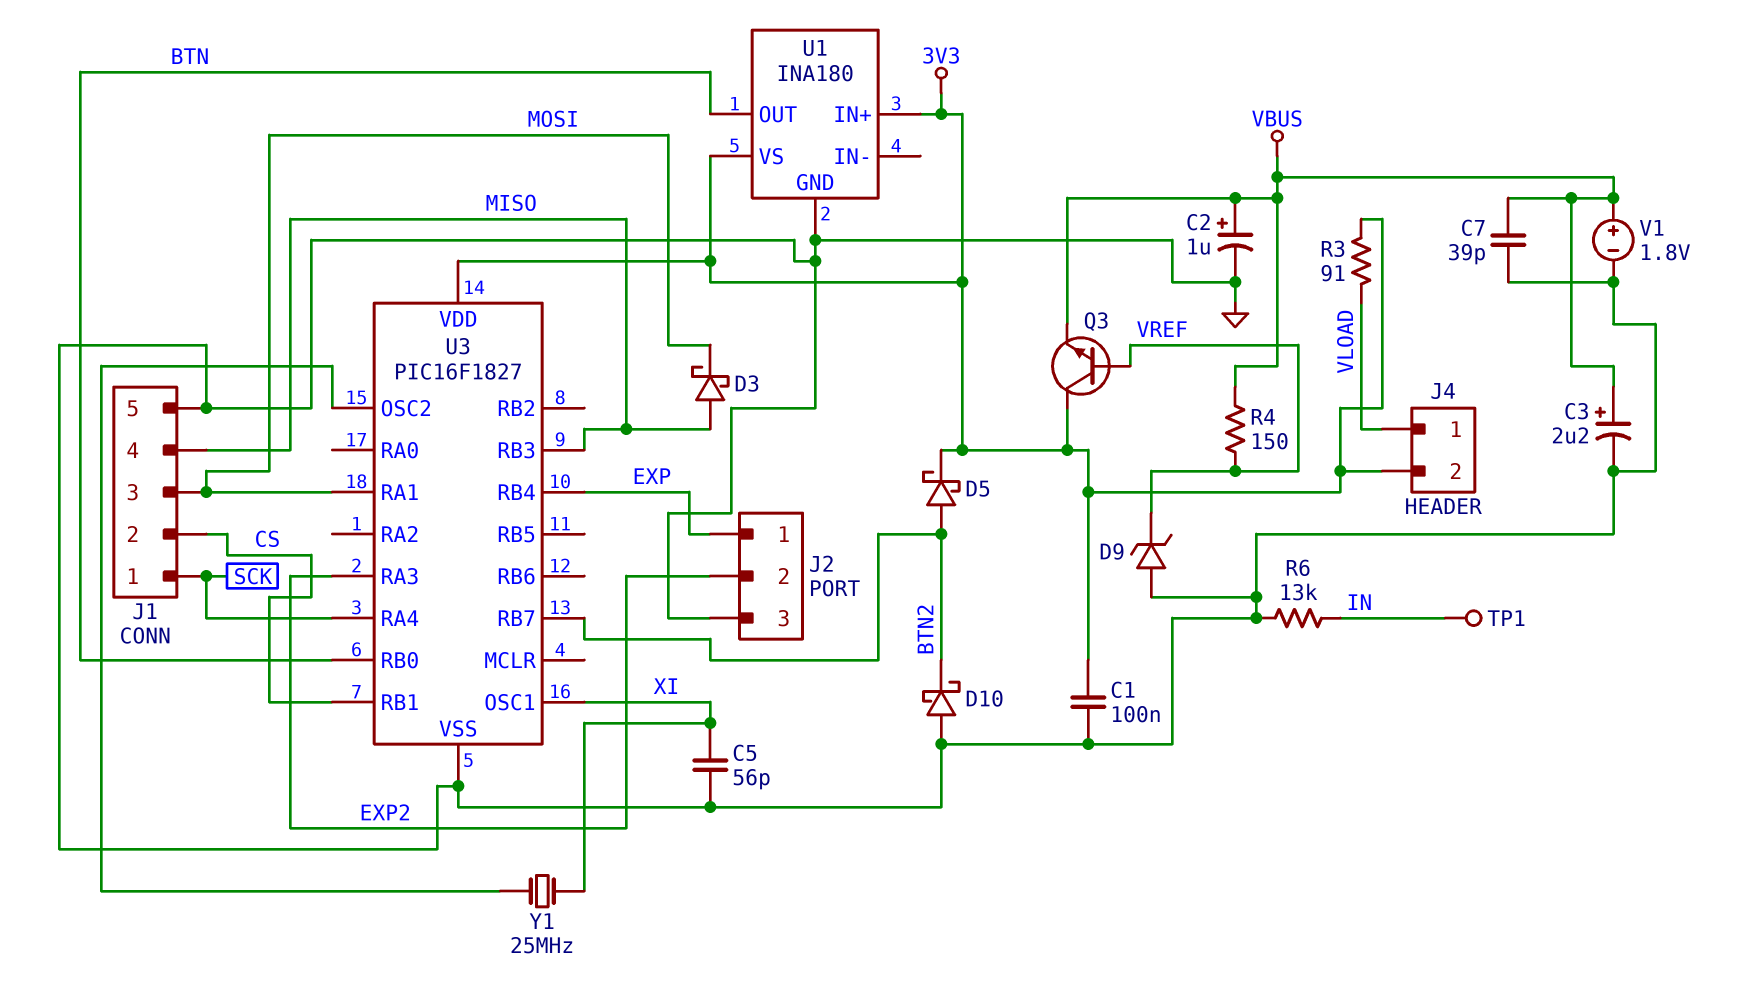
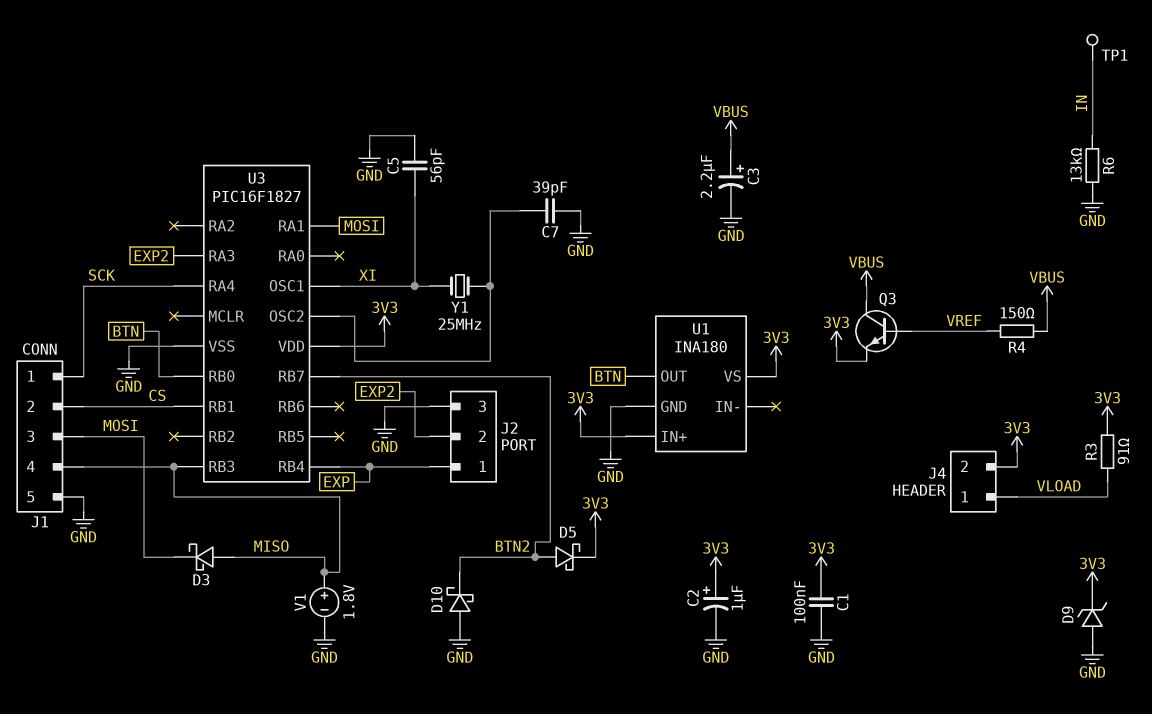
C2: 1uF (plus VBUS, minus GND) -> 1uF (plus 3V3, minus GND)
C7: 39pF (GND, VBUS) -> 39pF (GND, U3/OSC2)
D9: zener (A GND, K VREF) -> zener (A GND, K 3V3)
Q3: NPN (B VREF, C 3V3, E VBUS) -> NPN (B VREF, C VBUS, E 3V3)
V1: 1.8V (plus VBUS, minus GND) -> 1.8V (plus MISO, minus GND)

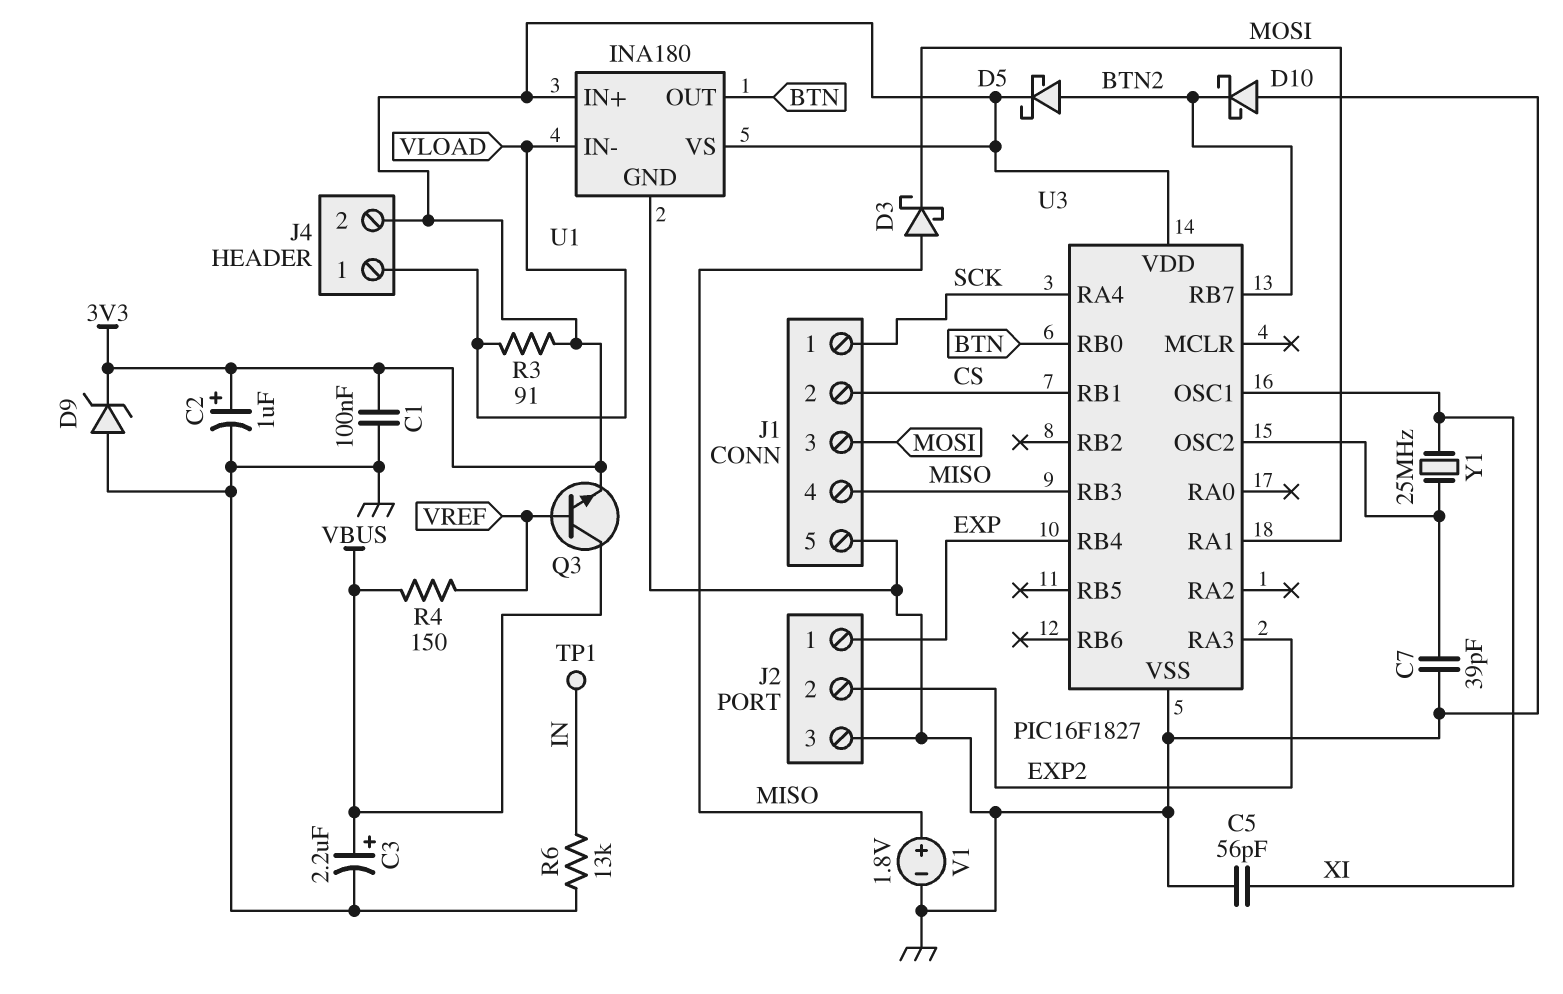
U1 pin IN-: none -> VLOAD

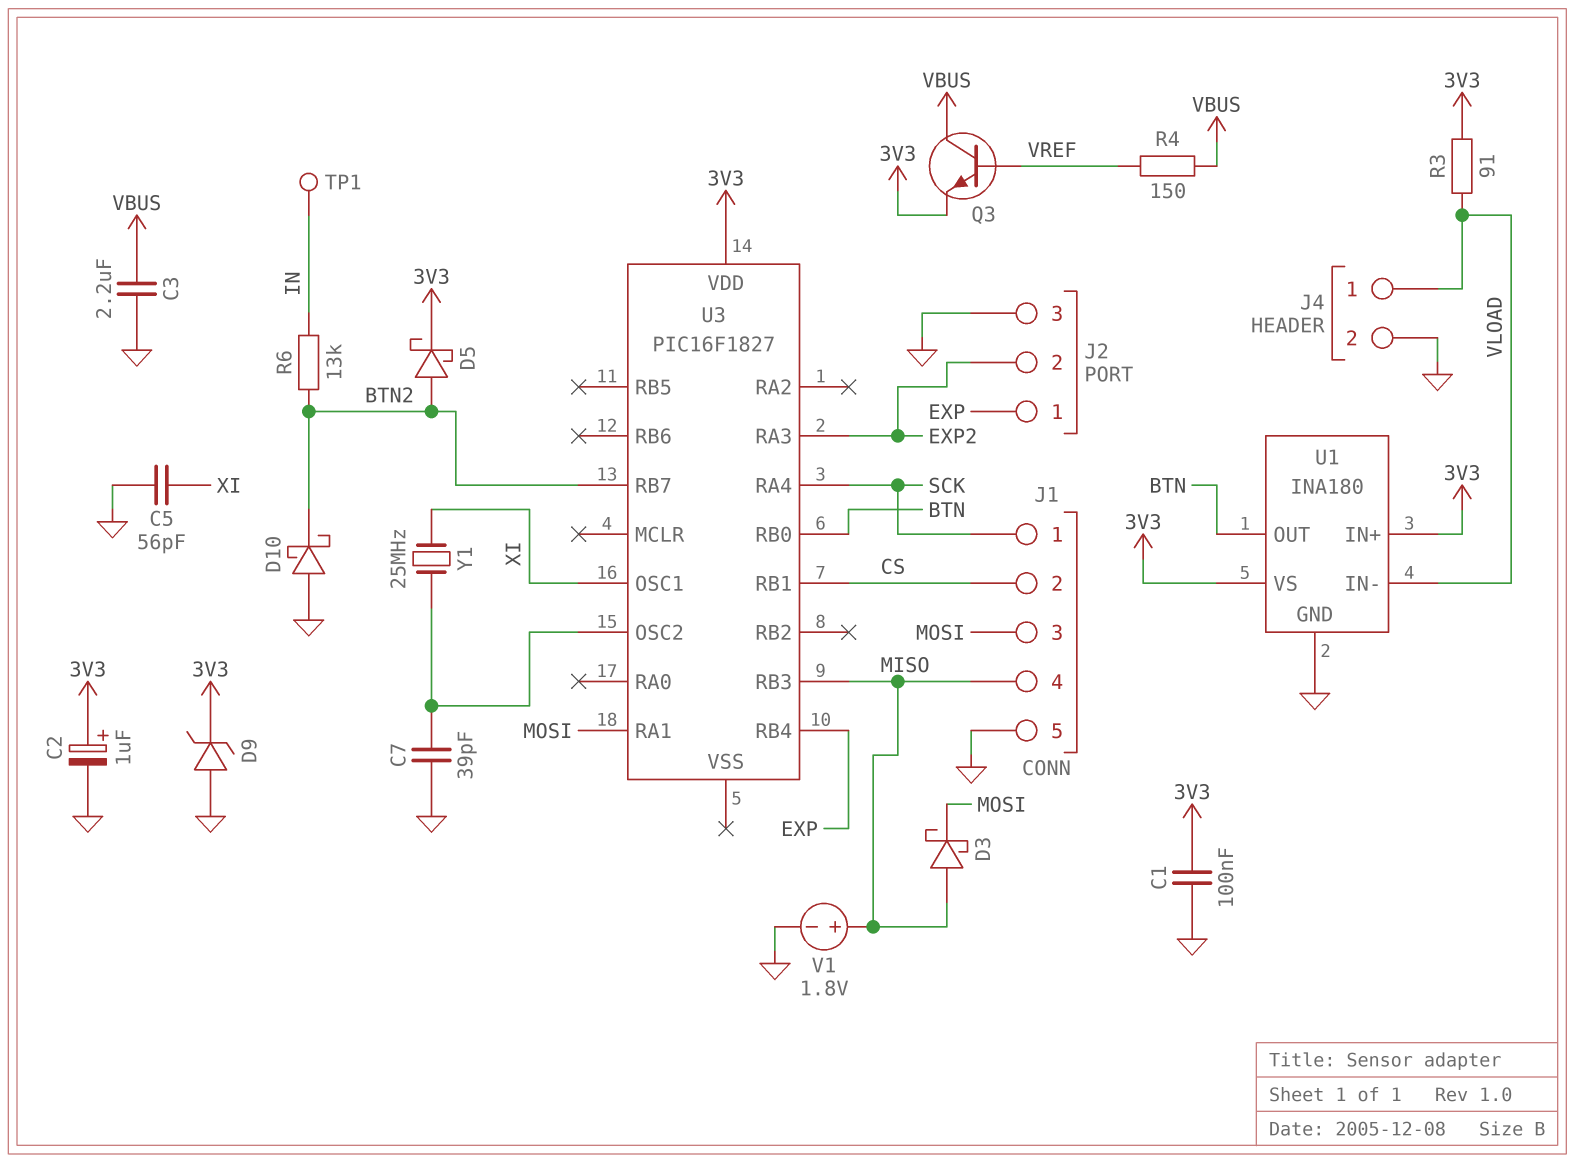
C3: 2.2uF (plus VBUS, minus GND) -> 2.2uF (GND, VBUS)
J4 pin 2: 3V3 -> GND
R6: 13k (GND, IN) -> 13k (BTN2, IN)
U3 pin VSS: GND -> none

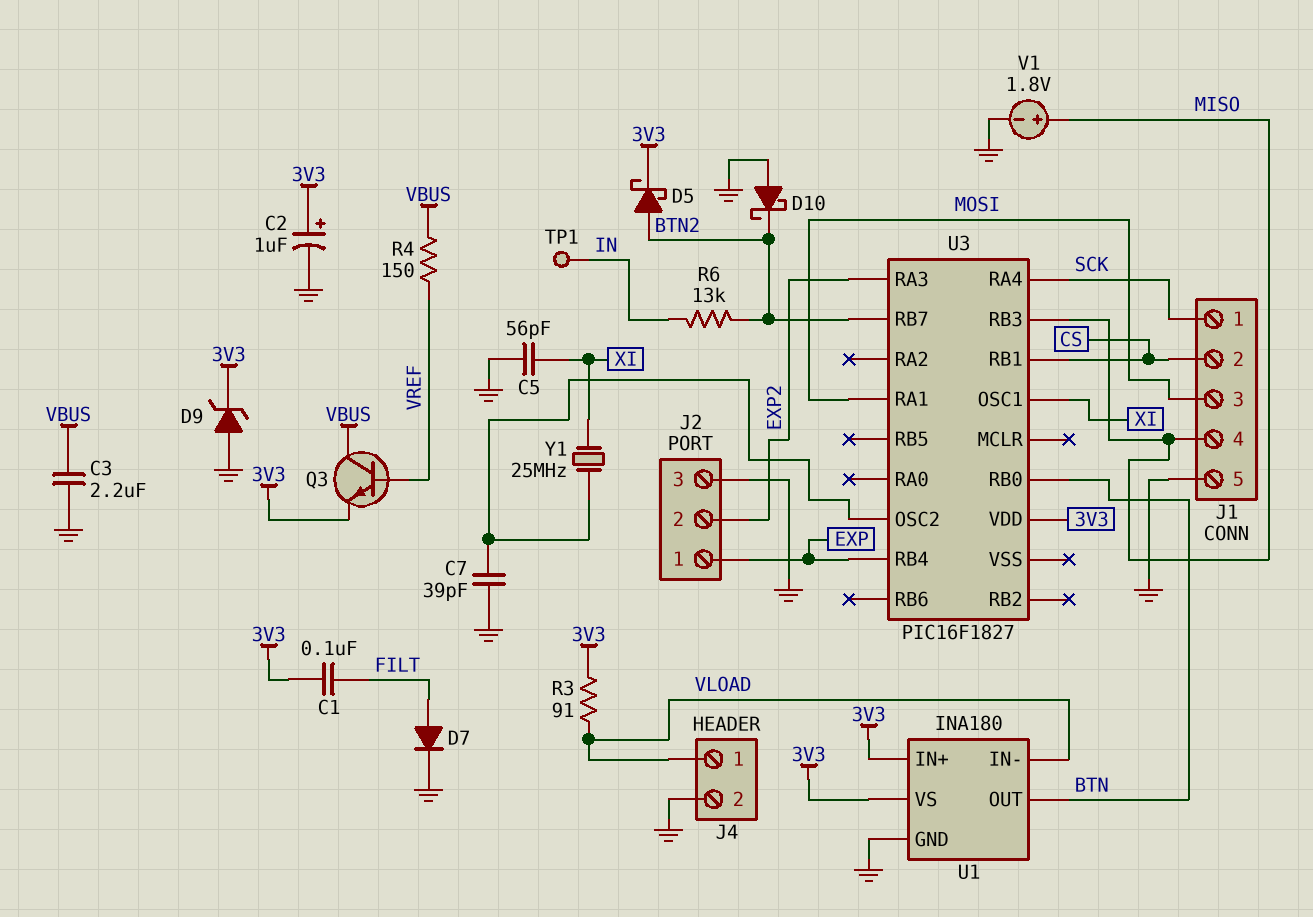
C1: 100nF (3V3, GND) -> 100nF (3V3, FILT)
D3: schottky (A MISO, K MOSI) -> none
D7: none -> diode (A FILT, K GND)

